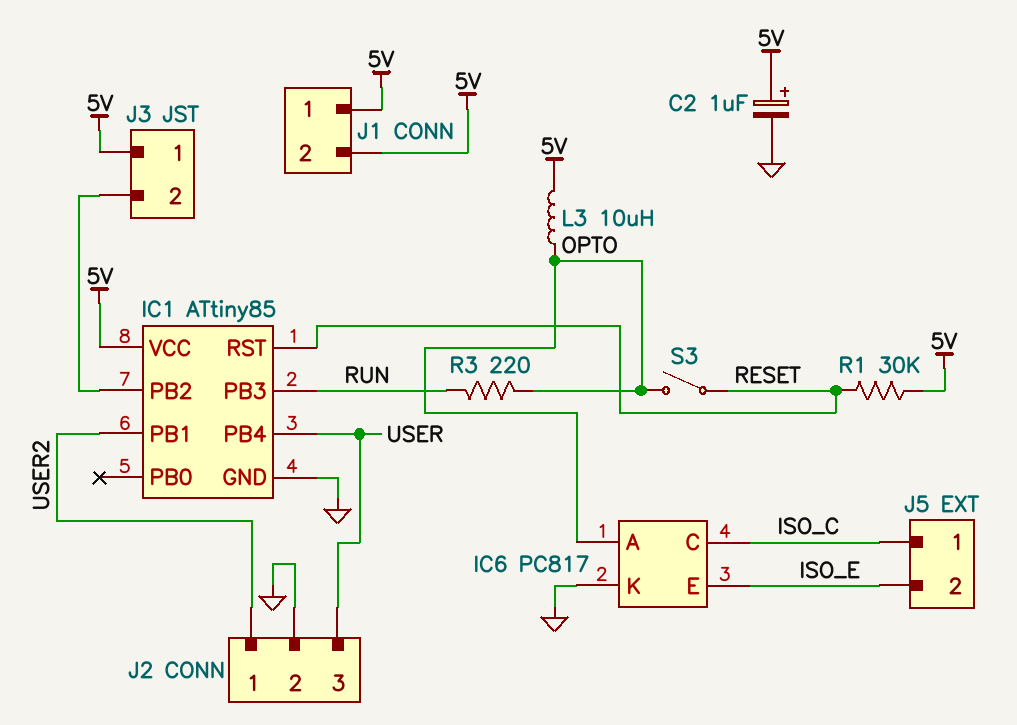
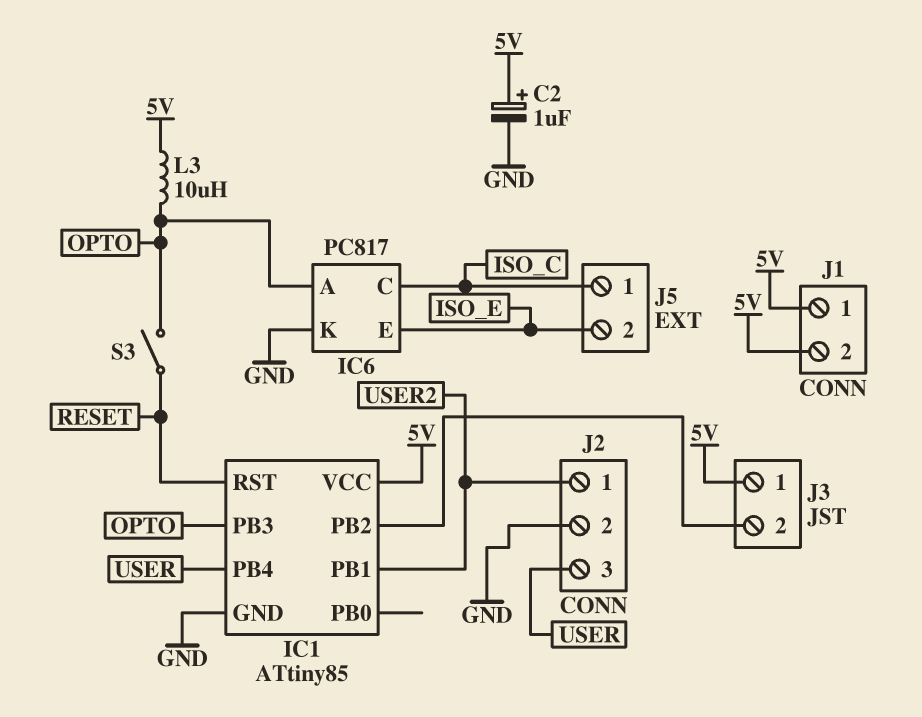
IC1 pin PB3: RUN -> OPTO
R1: 30k (5V, RESET) -> none
R3: 220 (OPTO, RUN) -> none

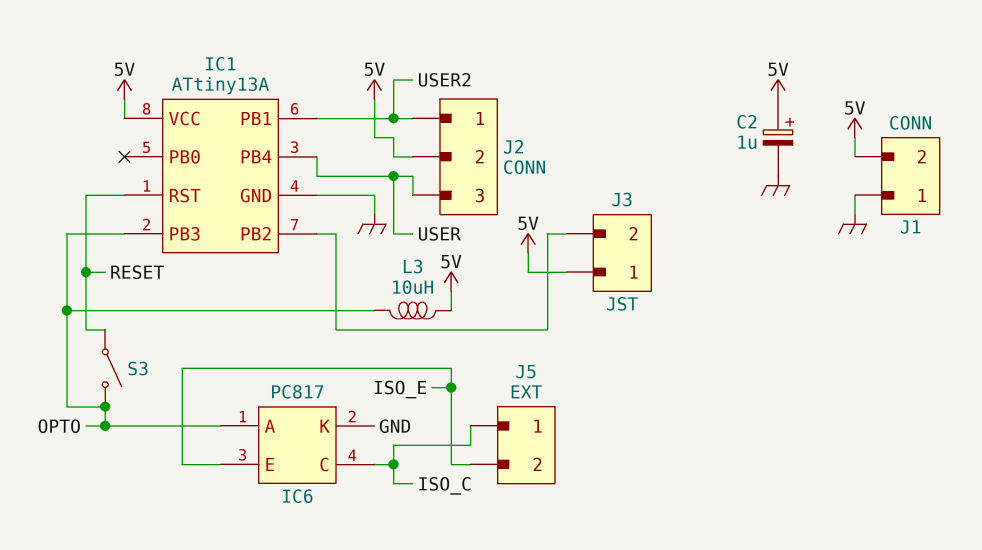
IC1: ATtiny85 -> ATtiny13A
J1 pin 1: 5V -> GND
J2 pin 2: GND -> 5V

